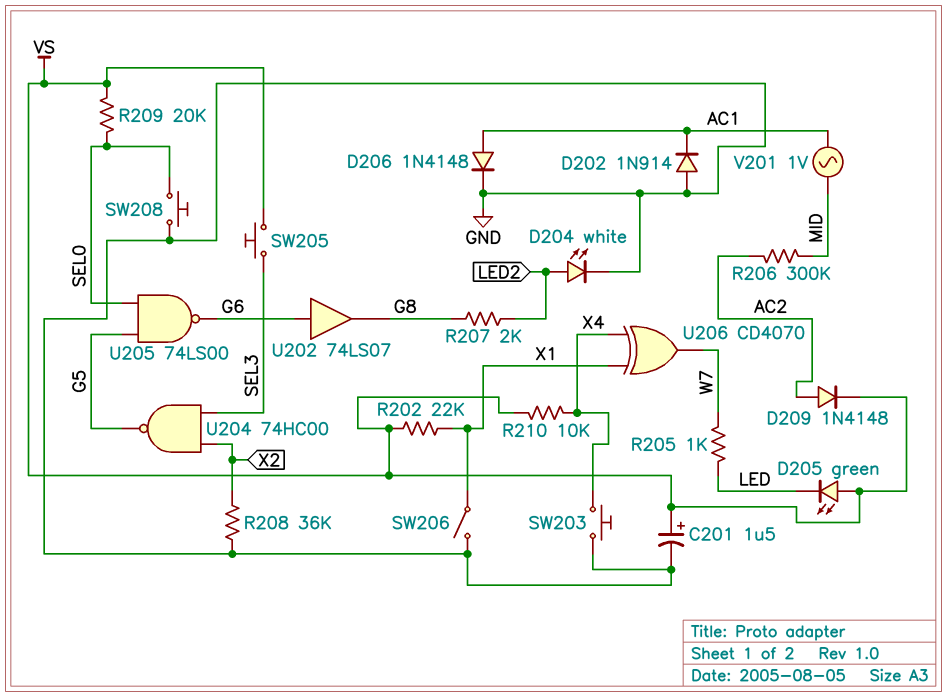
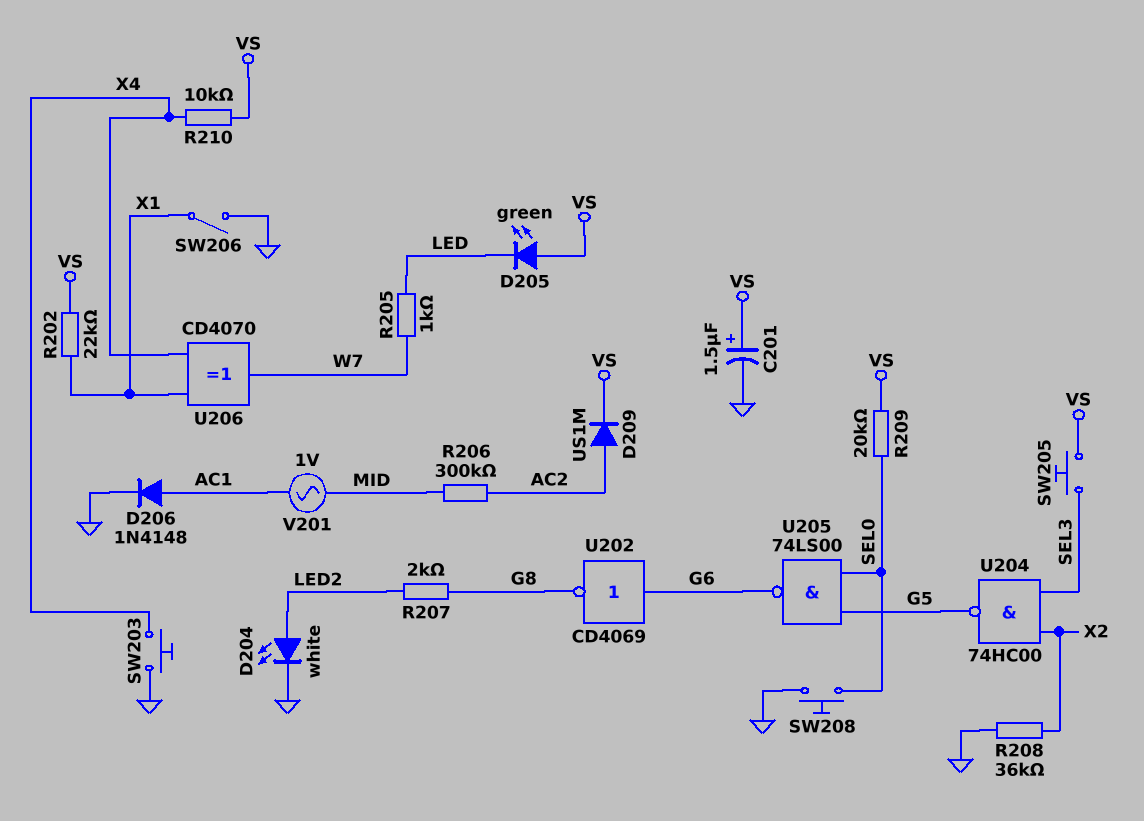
D202: diode 1N914 (A GND, K AC1) -> none
D209: diode 1N4148 (A AC2, K VS) -> diode US1M (A AC2, K VS)
U202: buffer 74LS07 (in G6, out G8) -> NOT CD4069 (in G6, out G8)

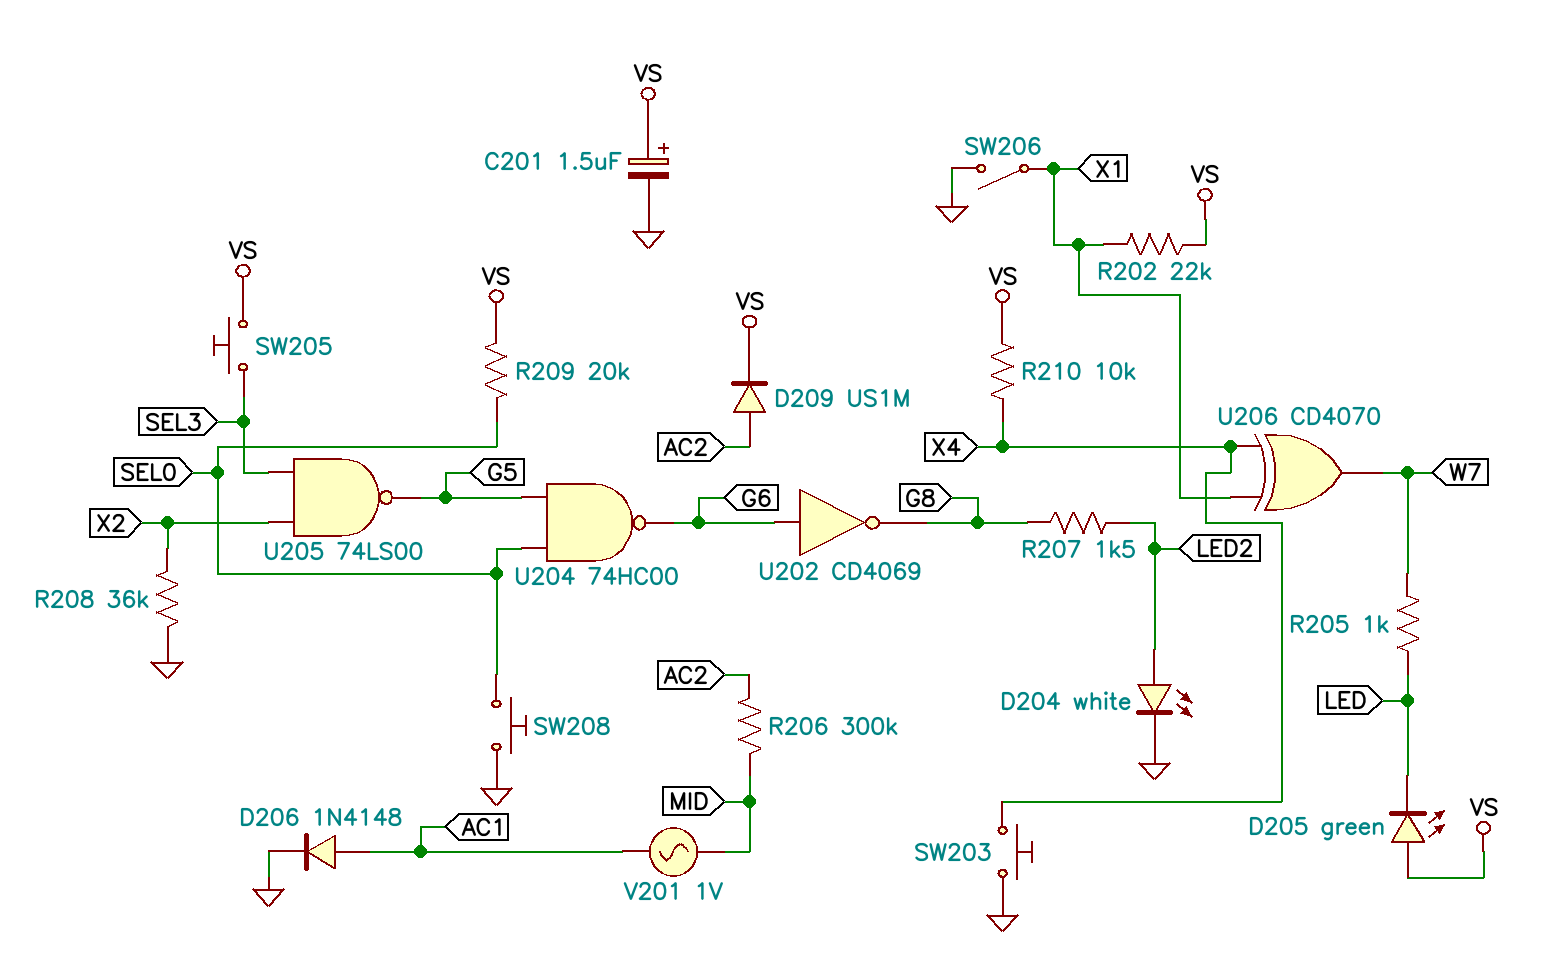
R207: 2k (G8, LED2) -> 1.5k (G8, LED2)
U204: NAND 74HC00 (in SEL3, in X2, out G5) -> NAND 74HC00 (in G5, in SEL0, out G6)
U205: NAND 74LS00 (in G5, in SEL0, out G6) -> NAND 74LS00 (in SEL3, in X2, out G5)

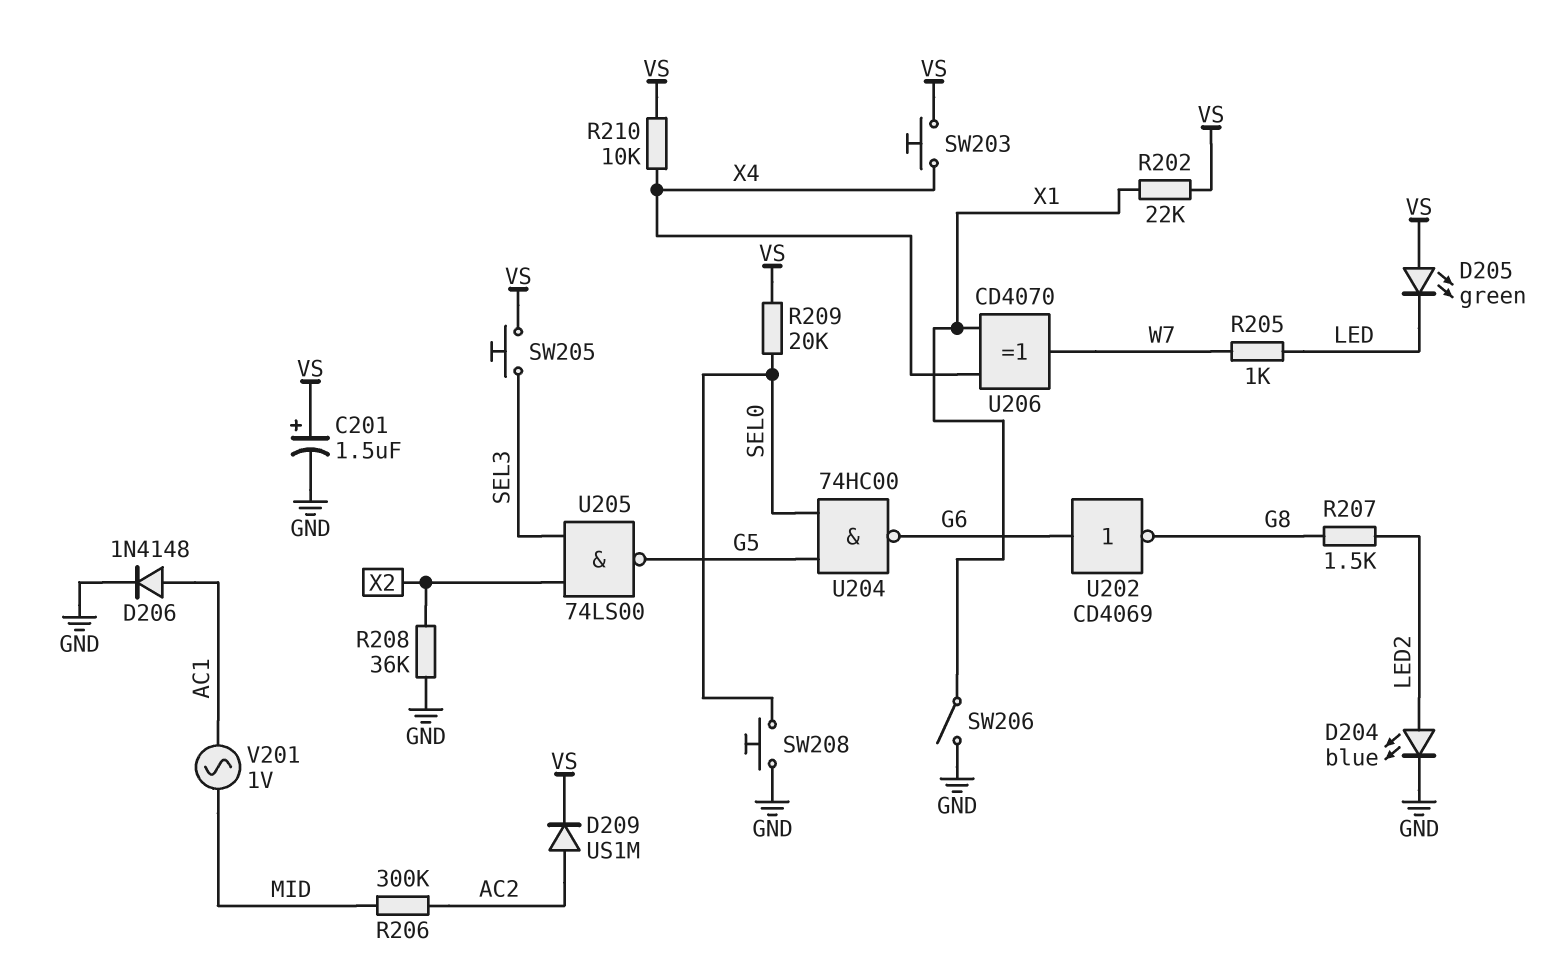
D204: LED white (A LED2, K GND) -> LED blue (A LED2, K GND)
SW203: button (GND, X4) -> button (VS, X4)

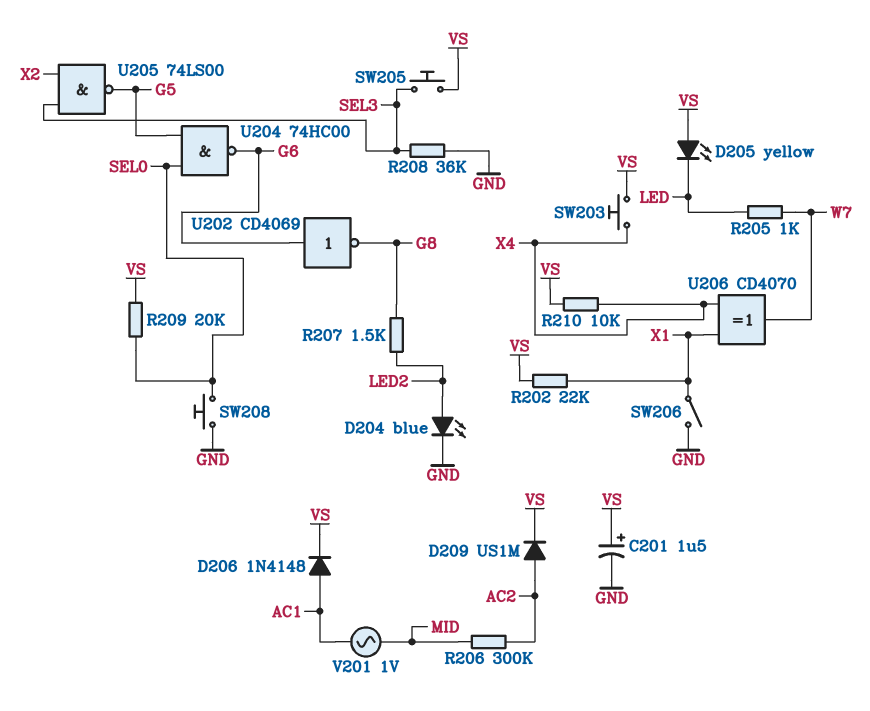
D205: LED green (A VS, K LED) -> LED yellow (A VS, K LED)
D206: diode 1N4148 (A AC1, K GND) -> diode 1N4148 (A AC1, K VS)
R208: 36k (GND, X2) -> 36k (GND, SEL3)

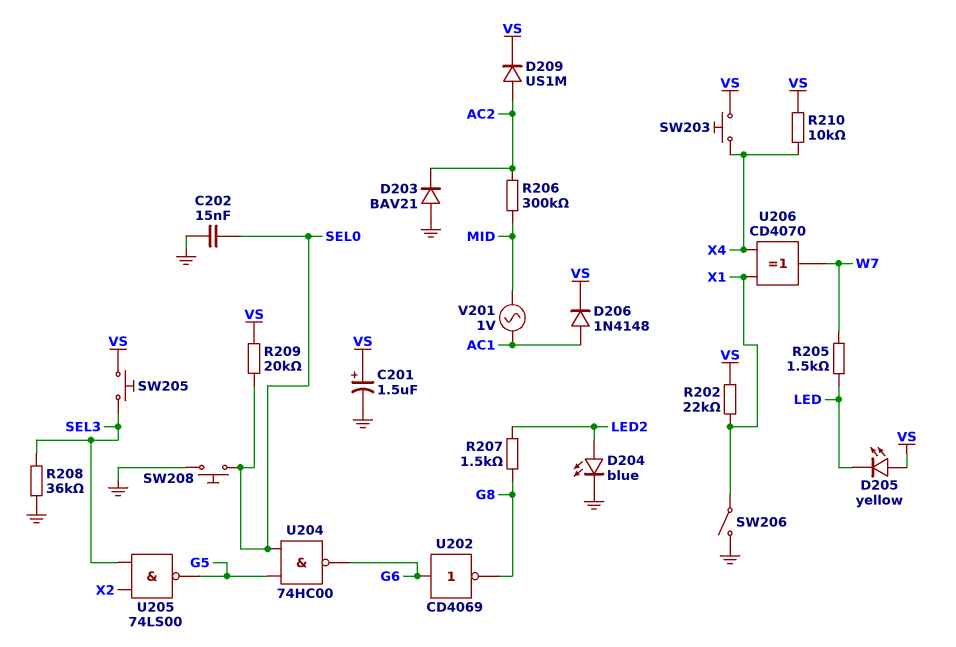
C202: none -> 15nF (GND, SEL0)
D203: none -> diode BAV21 (A GND, K AC2)
R205: 1k (LED, W7) -> 1.5k (LED, W7)

